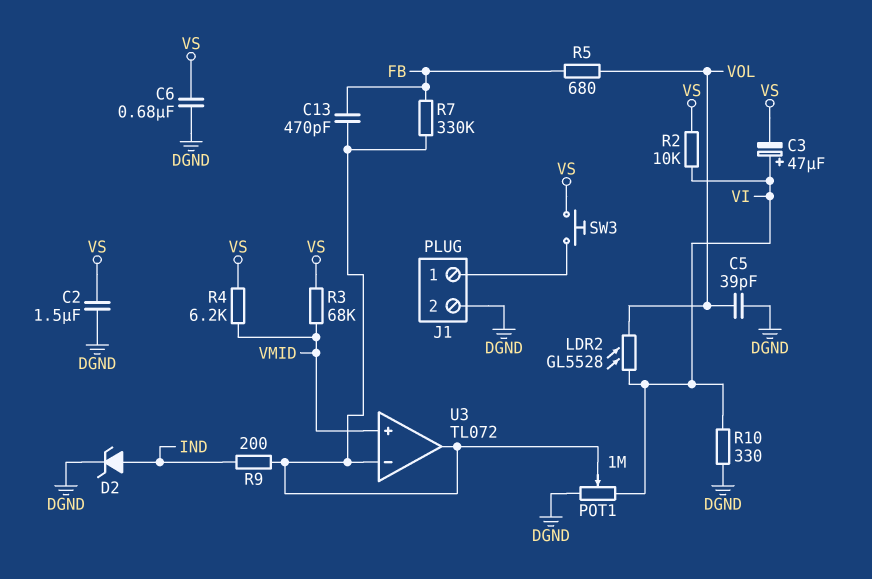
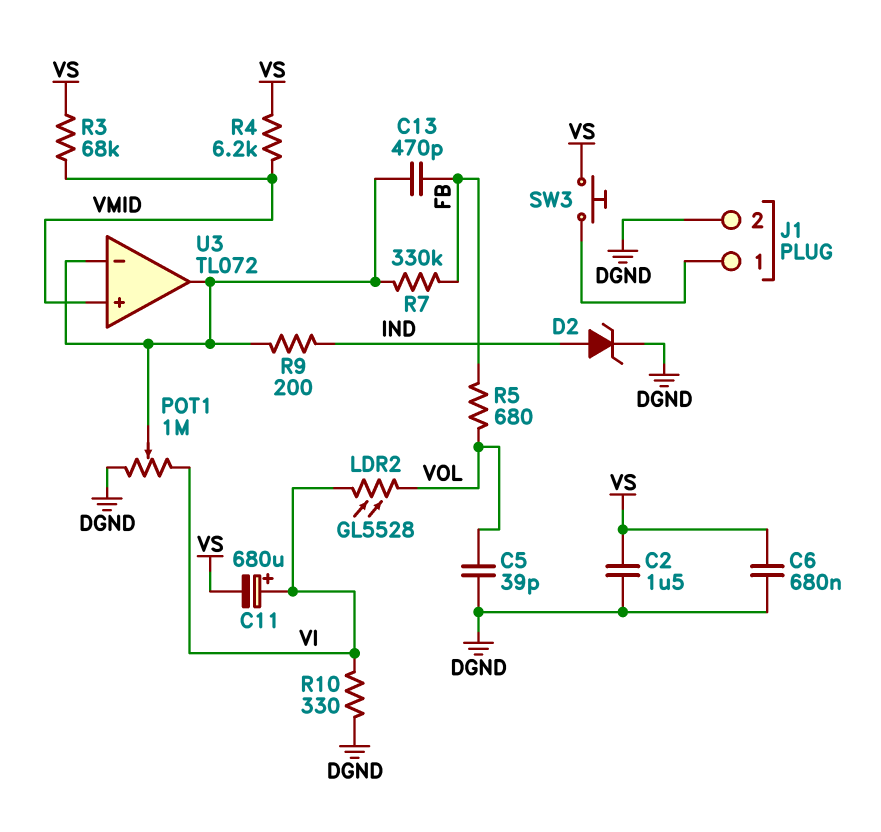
C3: 47uF (plus VI, minus VS) -> none
C11: none -> 680uF (plus VI, minus VS)
R2: 10k (VI, VS) -> none

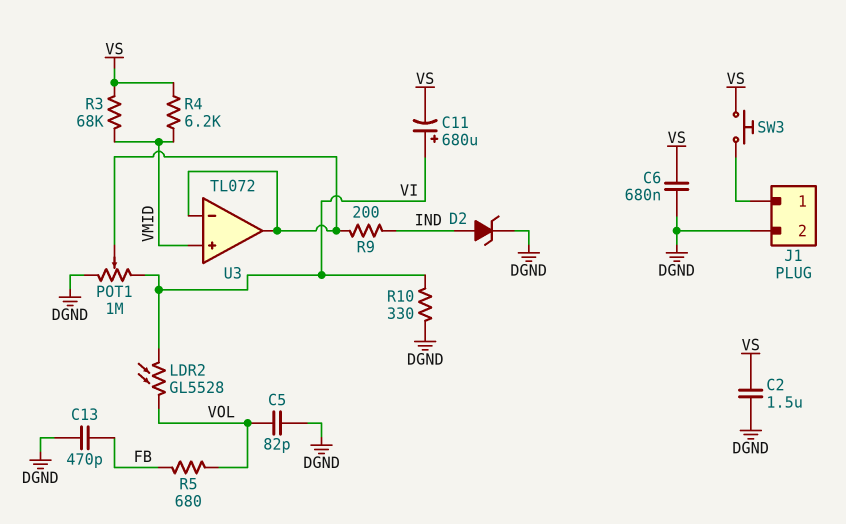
C5: 39pF (DGND, VOL) -> 82pF (DGND, VOL)
C13: 470pF (FB, U3/in-) -> 470pF (DGND, FB)
R7: 330k (FB, U3/in-) -> none

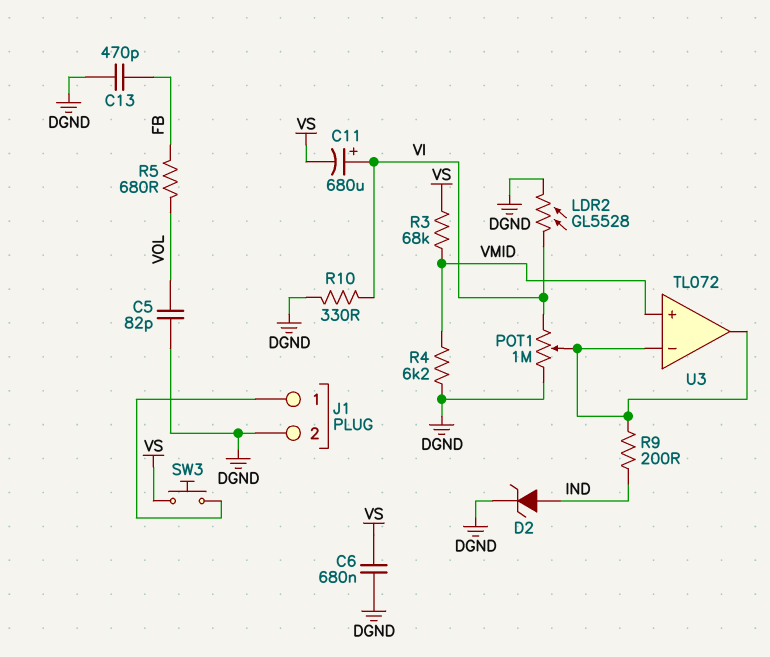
C2: 1.5uF (DGND, VS) -> none
LDR2: GL5528 (VI, VOL) -> GL5528 (DGND, VI)
R4: 6.2k (VMID, VS) -> 6.2k (DGND, VMID)

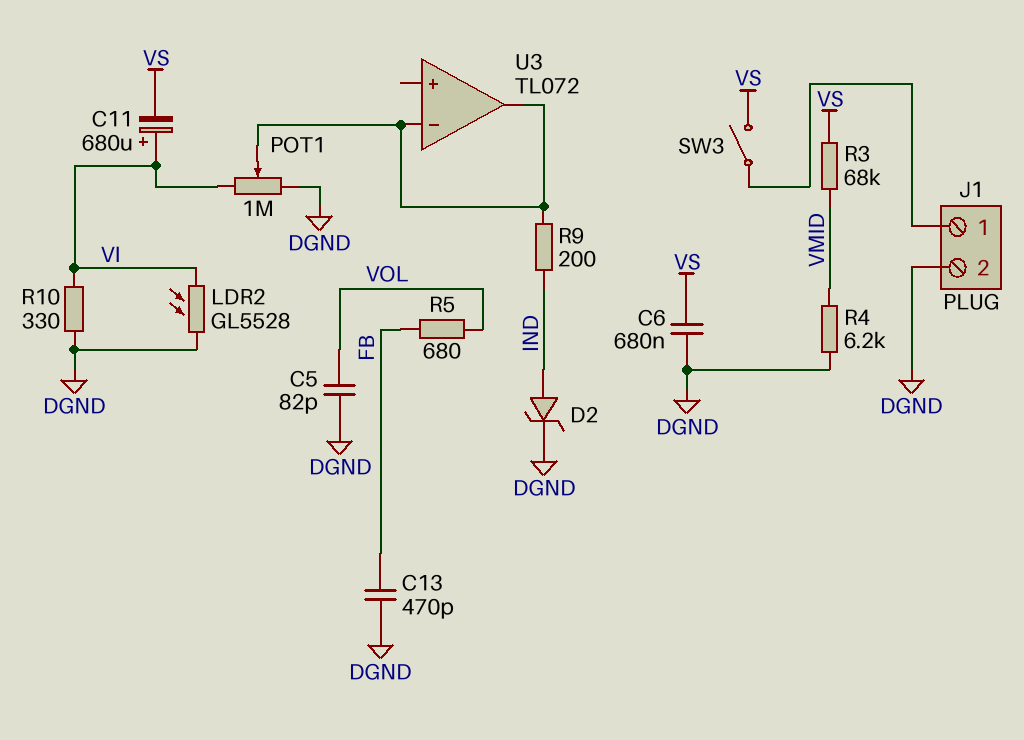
SW3: button (J1/1, VS) -> switch (J1/1, VS)
U3 pin in+: VMID -> none

